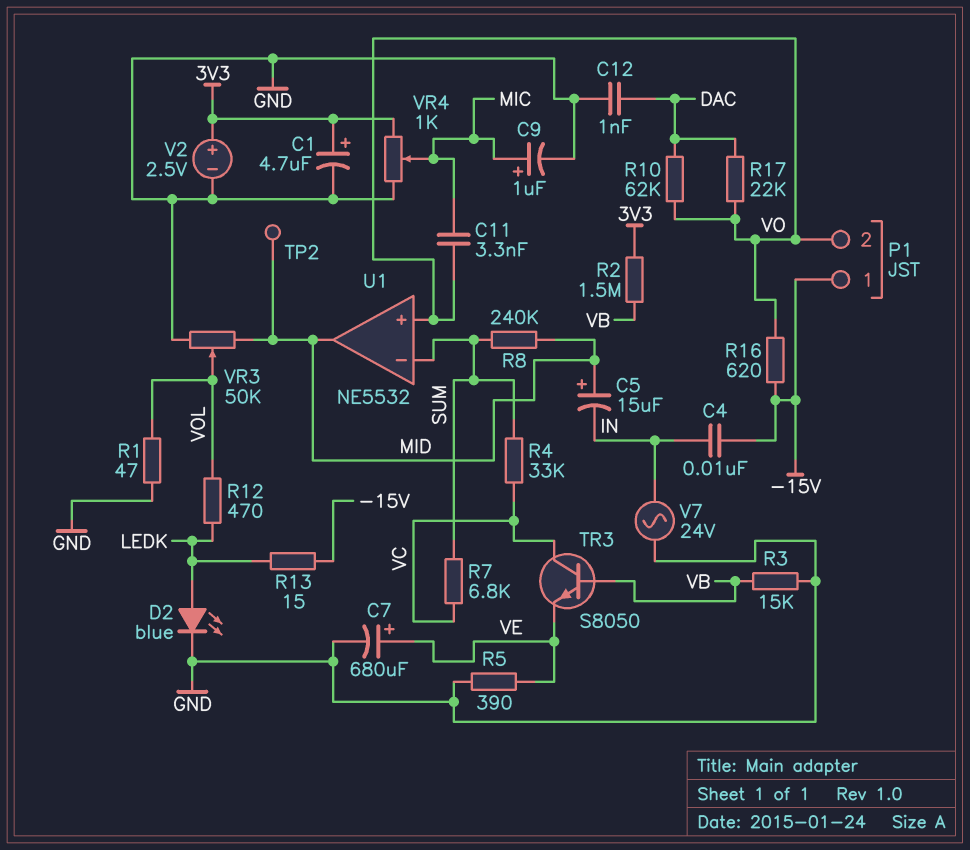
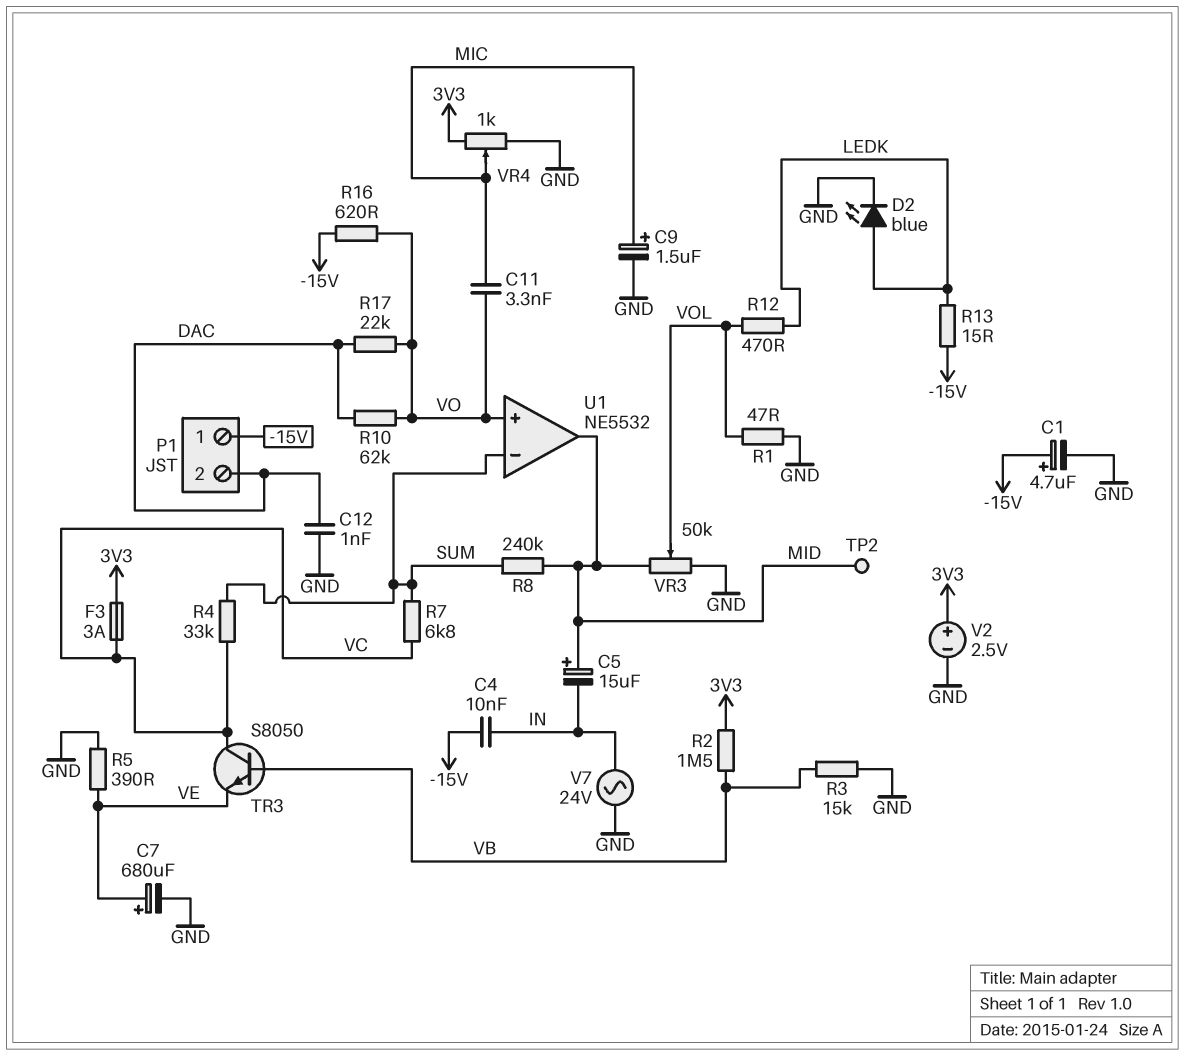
C1: 4.7uF (plus 3V3, minus GND) -> 4.7uF (plus -15V, minus GND)
C9: 1uF (plus MIC, minus GND) -> 1.5uF (plus MIC, minus GND)
F3: none -> 3A (3V3, VC)
P1 pin 2: VO -> DAC

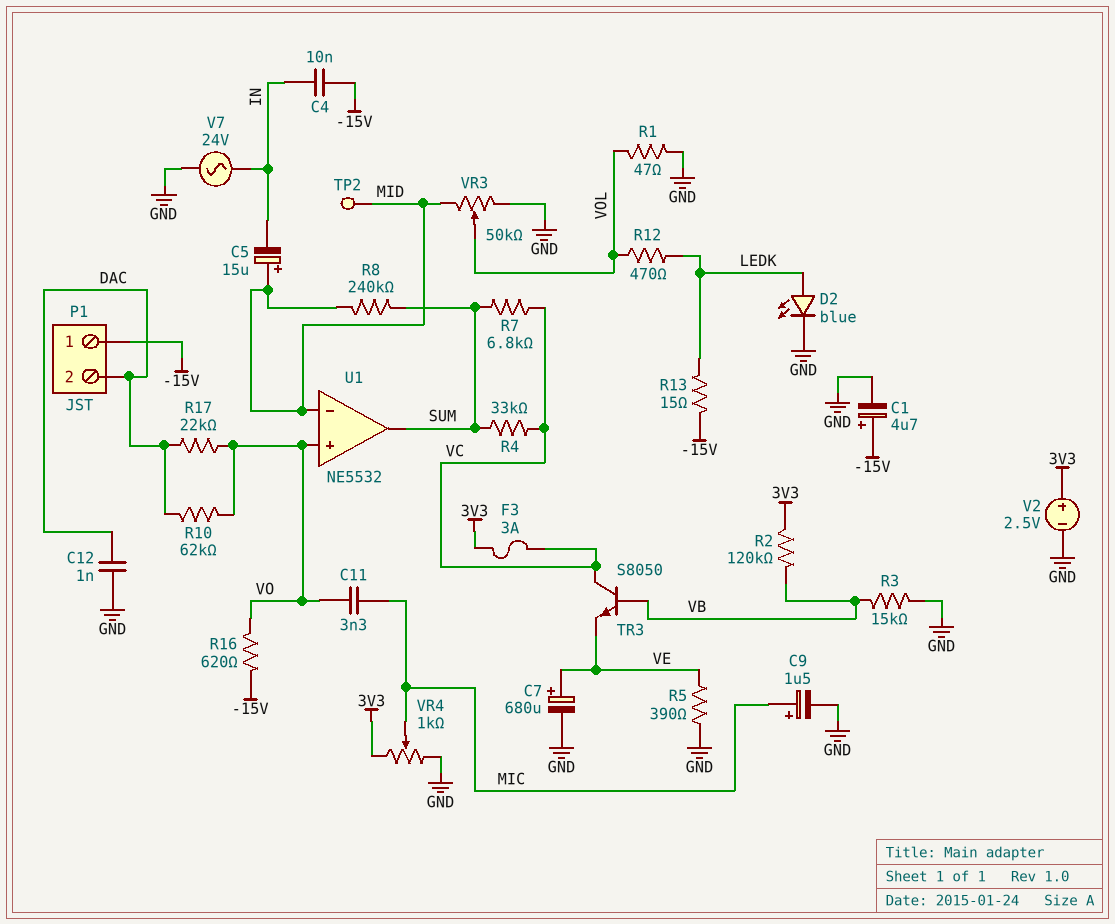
R2: 1.5M (3V3, VB) -> 120k (3V3, VB)
U1 pin in-: SUM -> MID
U1 pin out: MID -> SUM

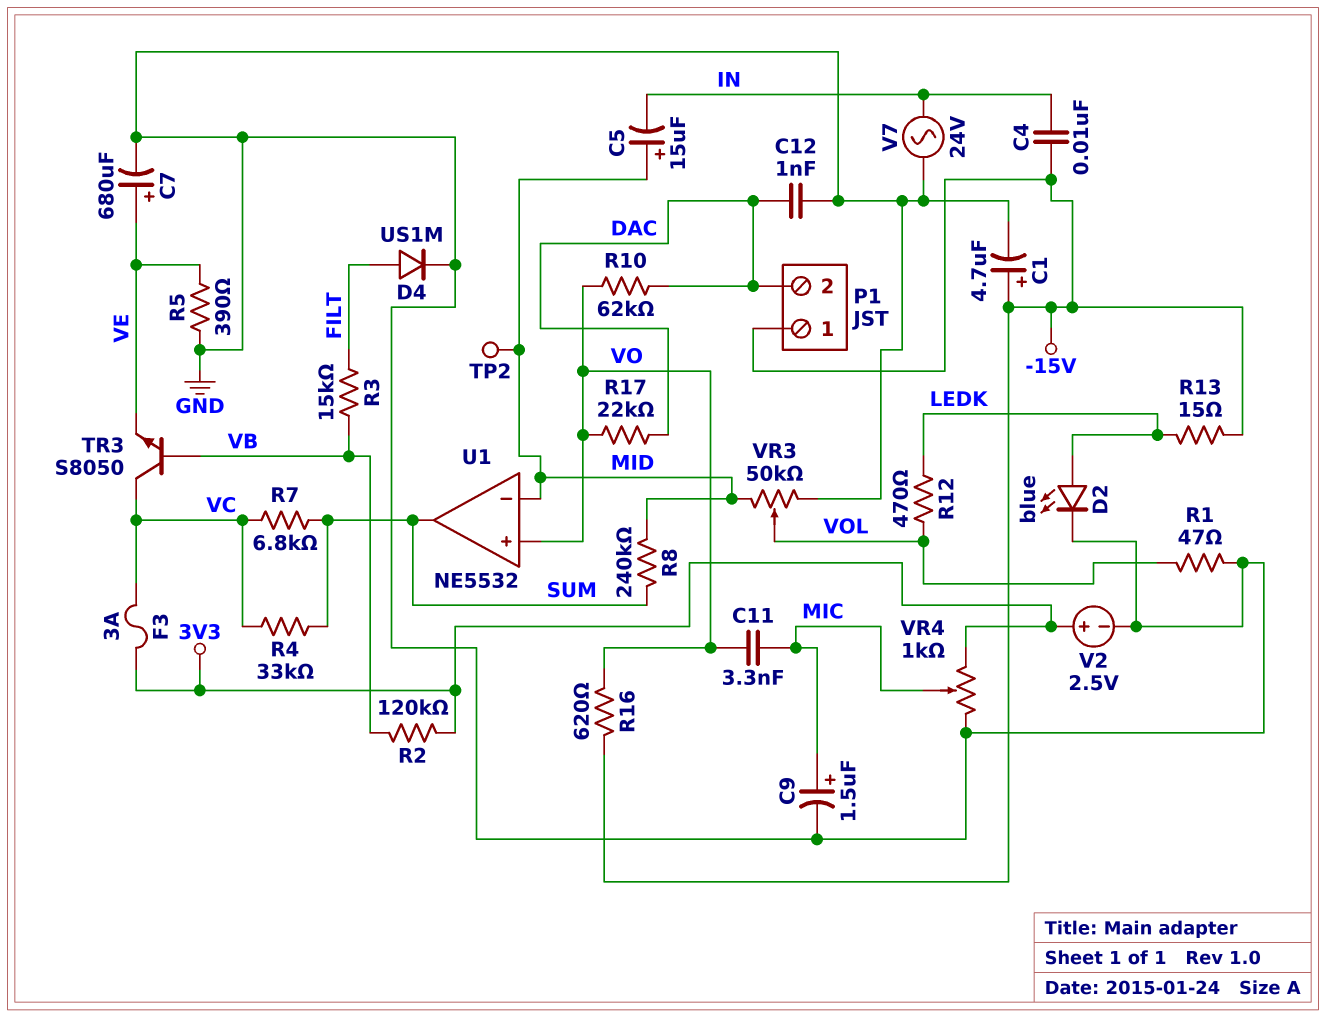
D4: none -> diode US1M (A FILT, K GND)
R3: 15k (GND, VB) -> 15k (FILT, VB)

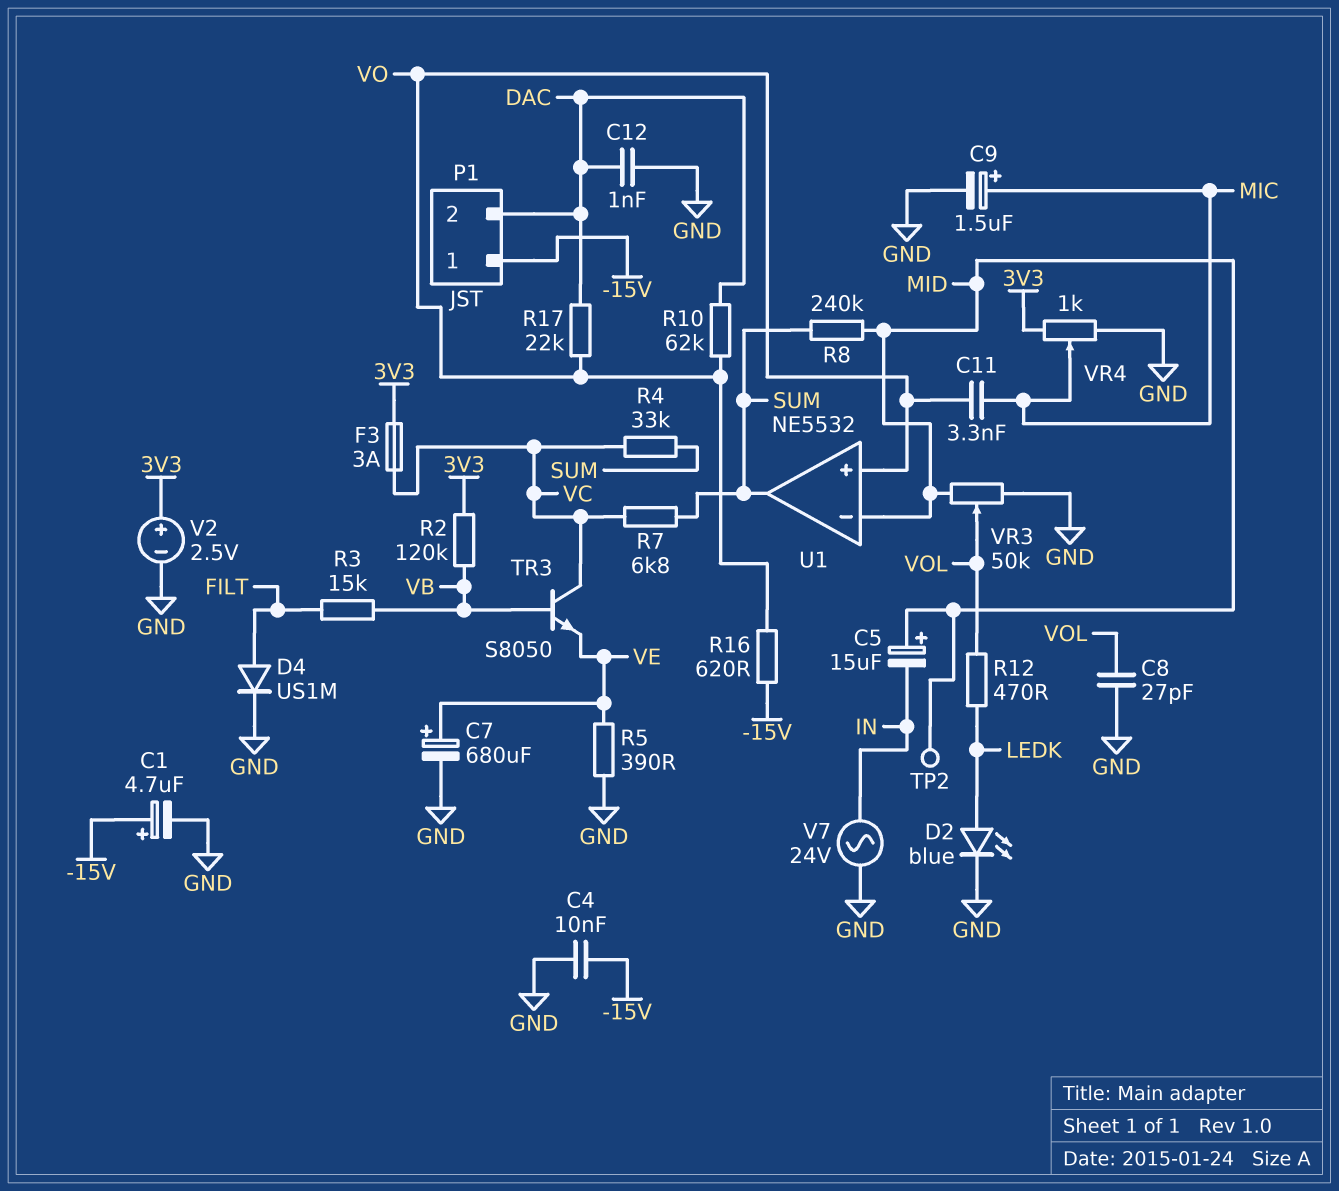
C4: 10nF (-15V, IN) -> 10nF (-15V, GND)
C8: none -> 27pF (GND, VOL)
R1: 47 (GND, VOL) -> none
R13: 15 (-15V, LEDK) -> none

